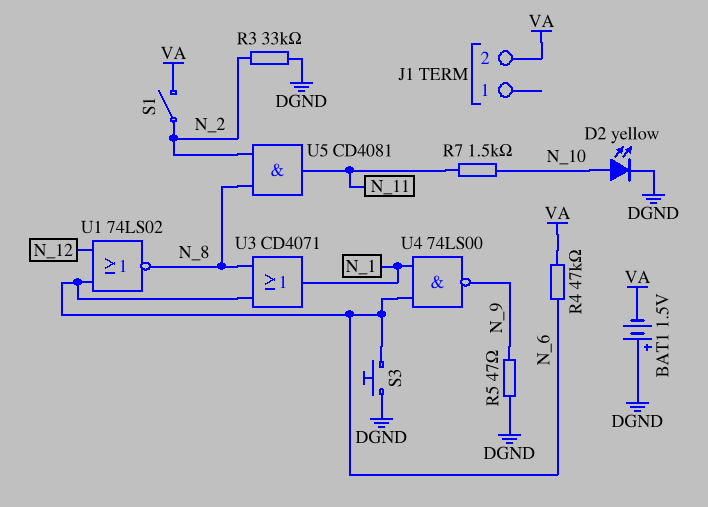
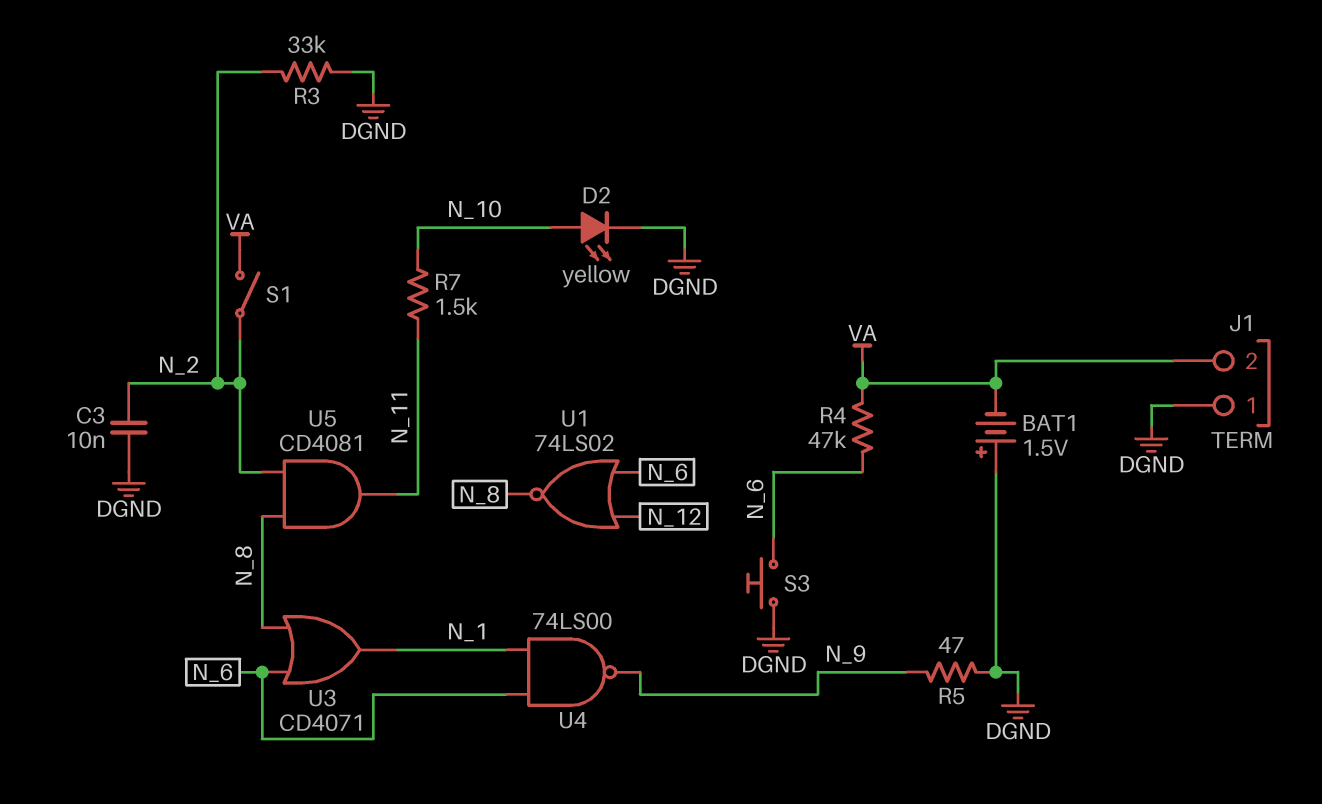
C3: none -> 10nF (DGND, N_2)
J1 pin 1: none -> DGND

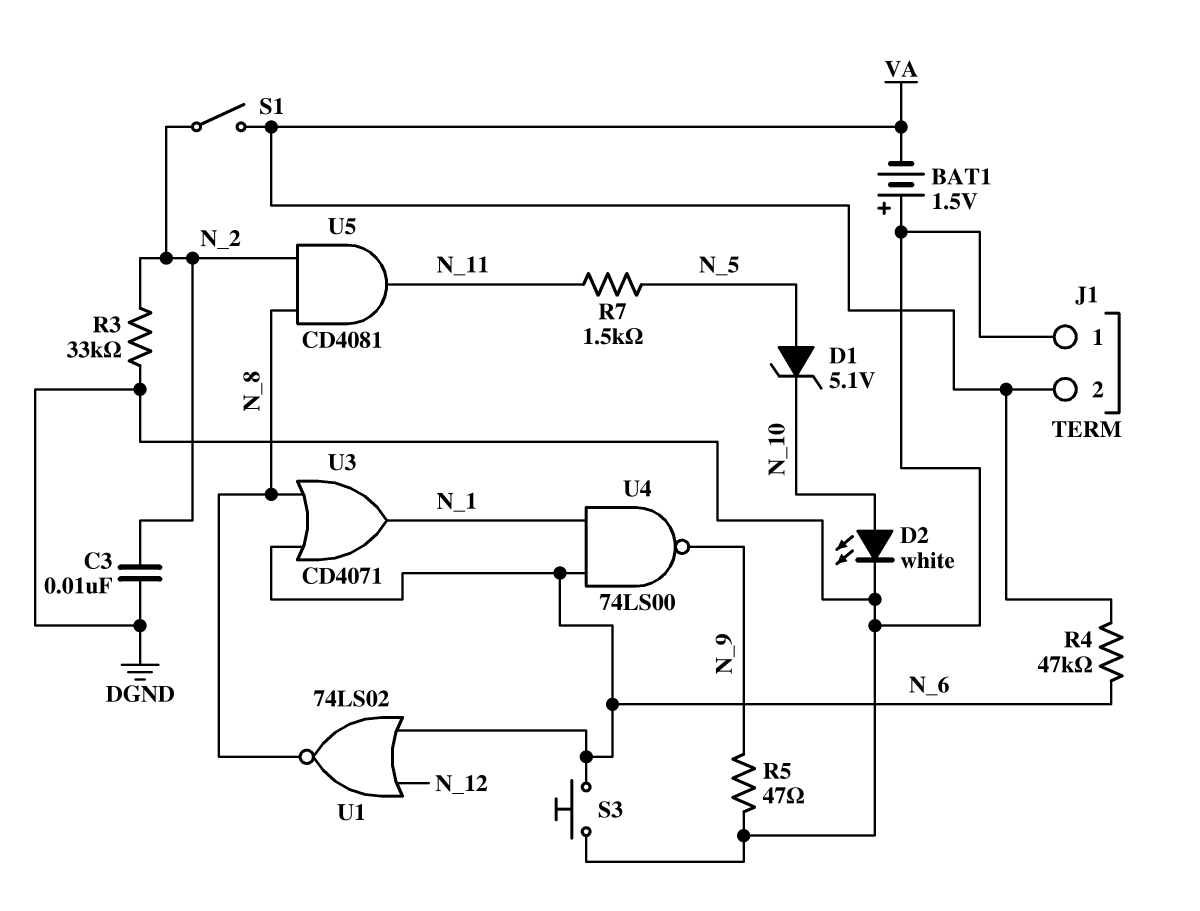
D1: none -> zener 5.1V (A N_5, K N_10)
D2: LED yellow (A N_10, K DGND) -> LED white (A N_10, K DGND)
R7: 1.5k (N_10, N_11) -> 1.5k (N_5, N_11)

